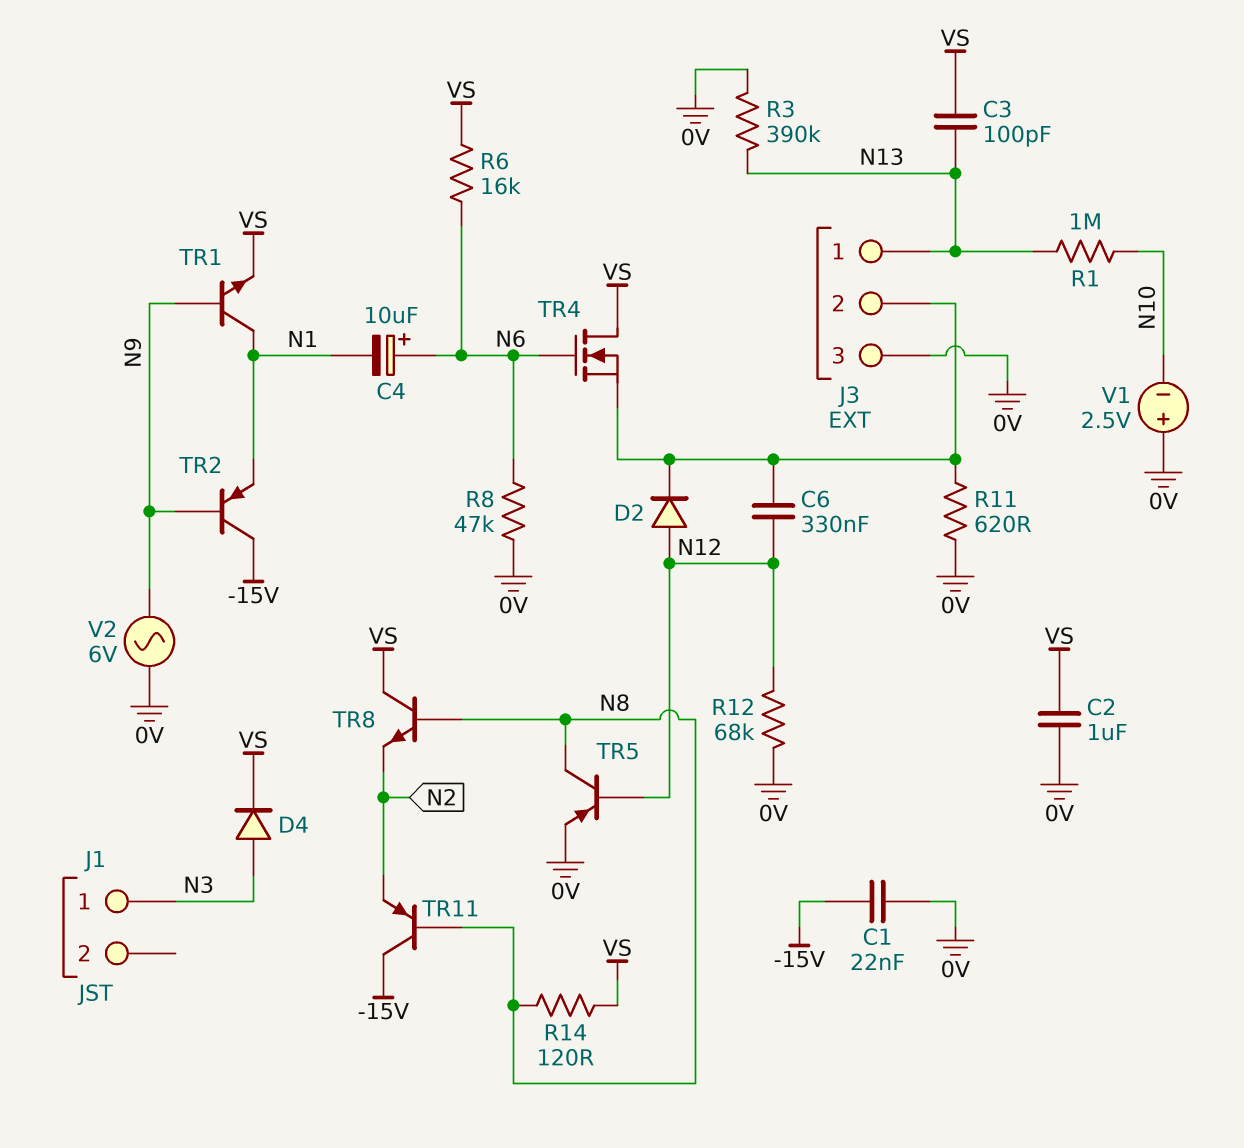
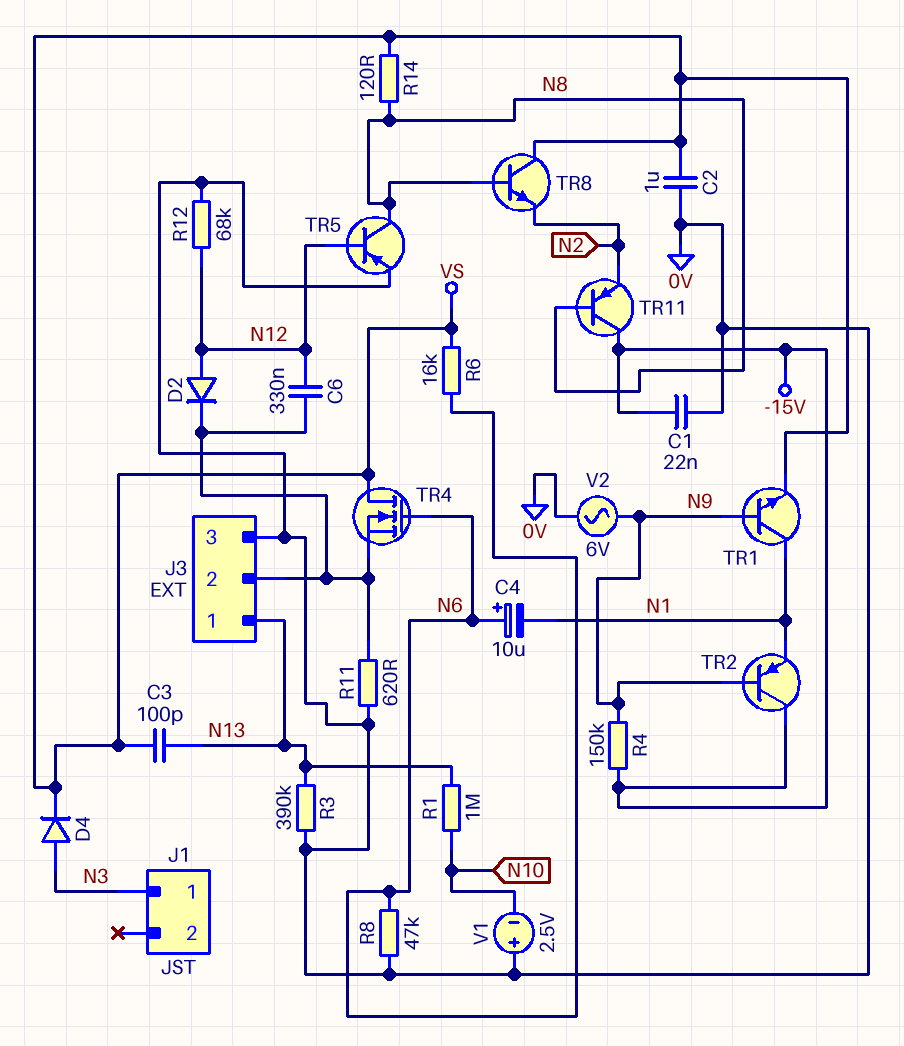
R4: none -> 150k (-15V, N9)

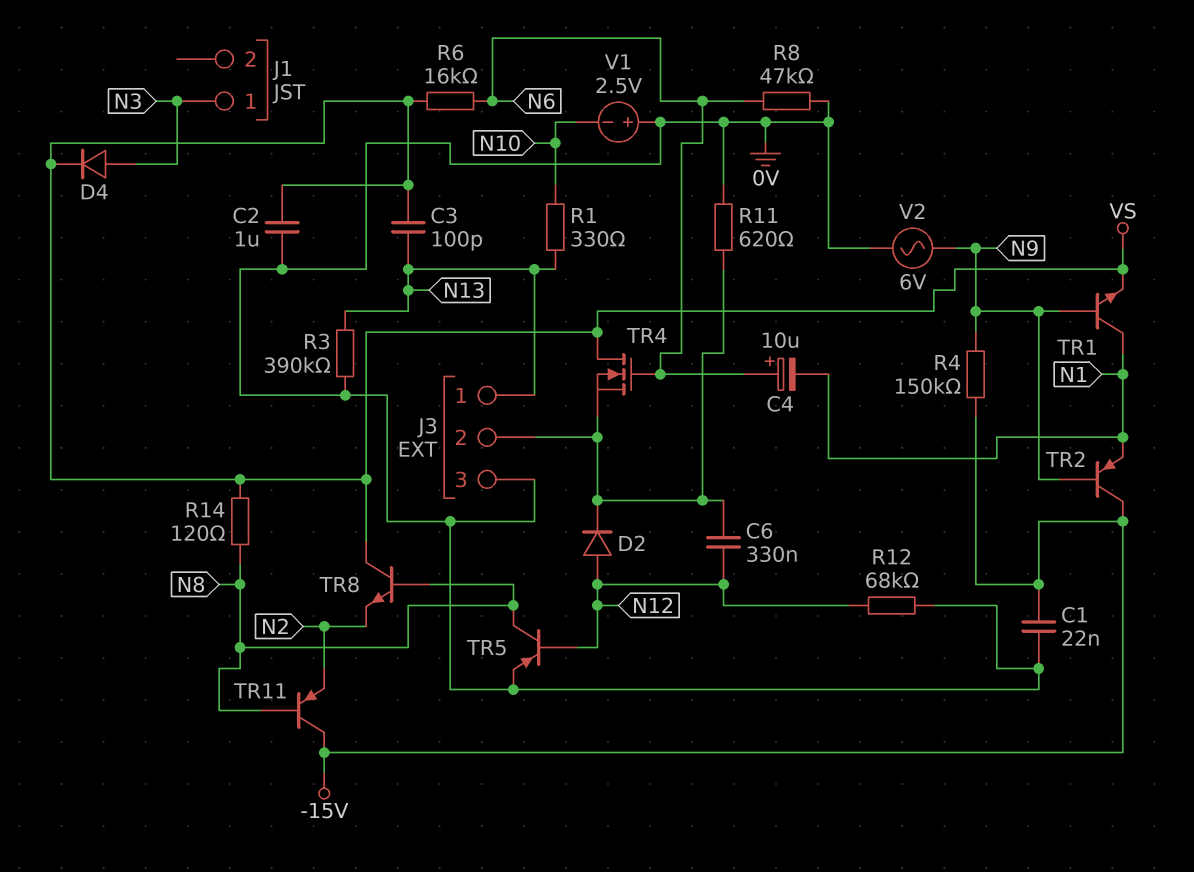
R1: 1M (N10, N13) -> 330 (N10, N13)

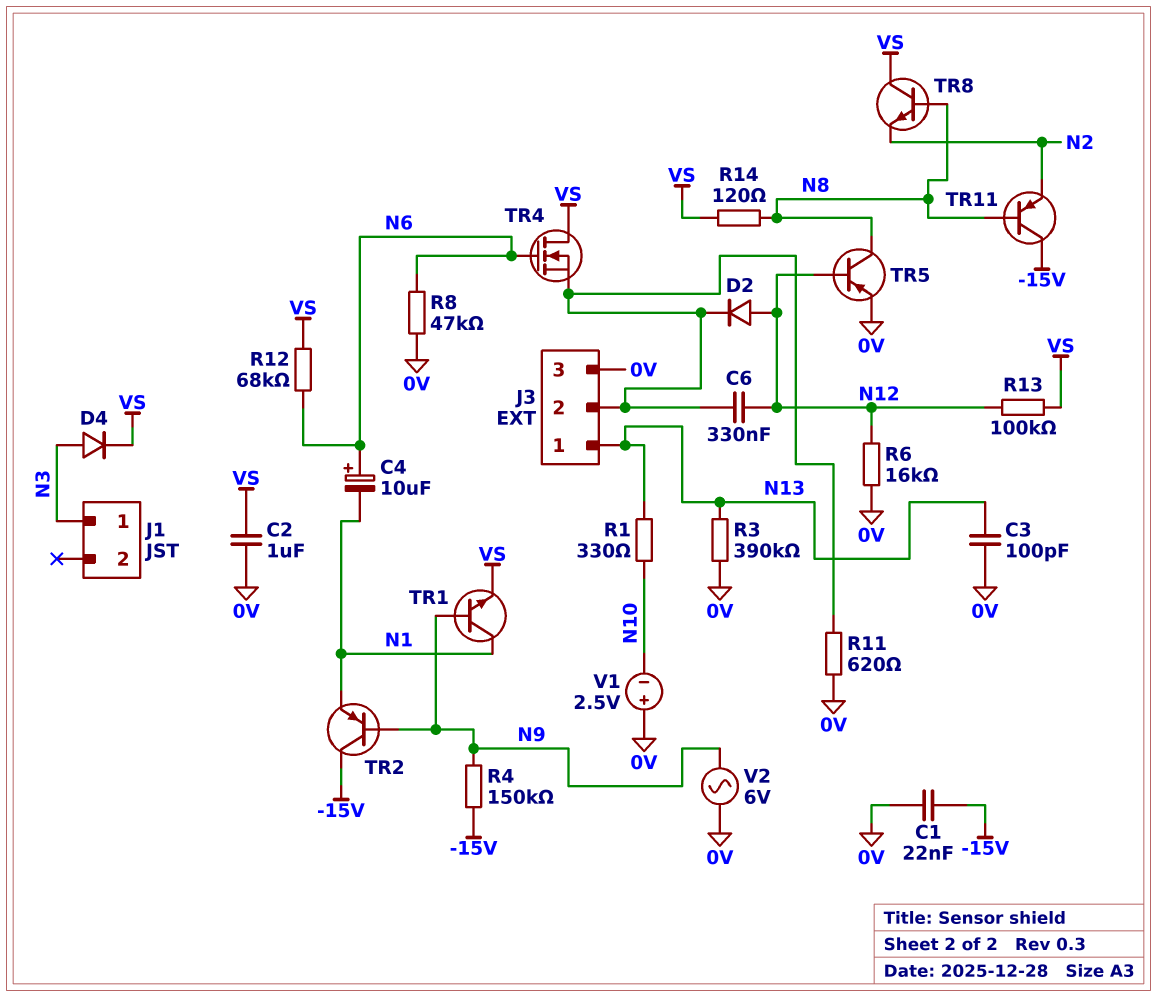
C3: 100pF (N13, VS) -> 100pF (0V, N13)
R6: 16k (N6, VS) -> 16k (0V, N12)
R12: 68k (0V, N12) -> 68k (N6, VS)
R13: none -> 100k (N12, VS)

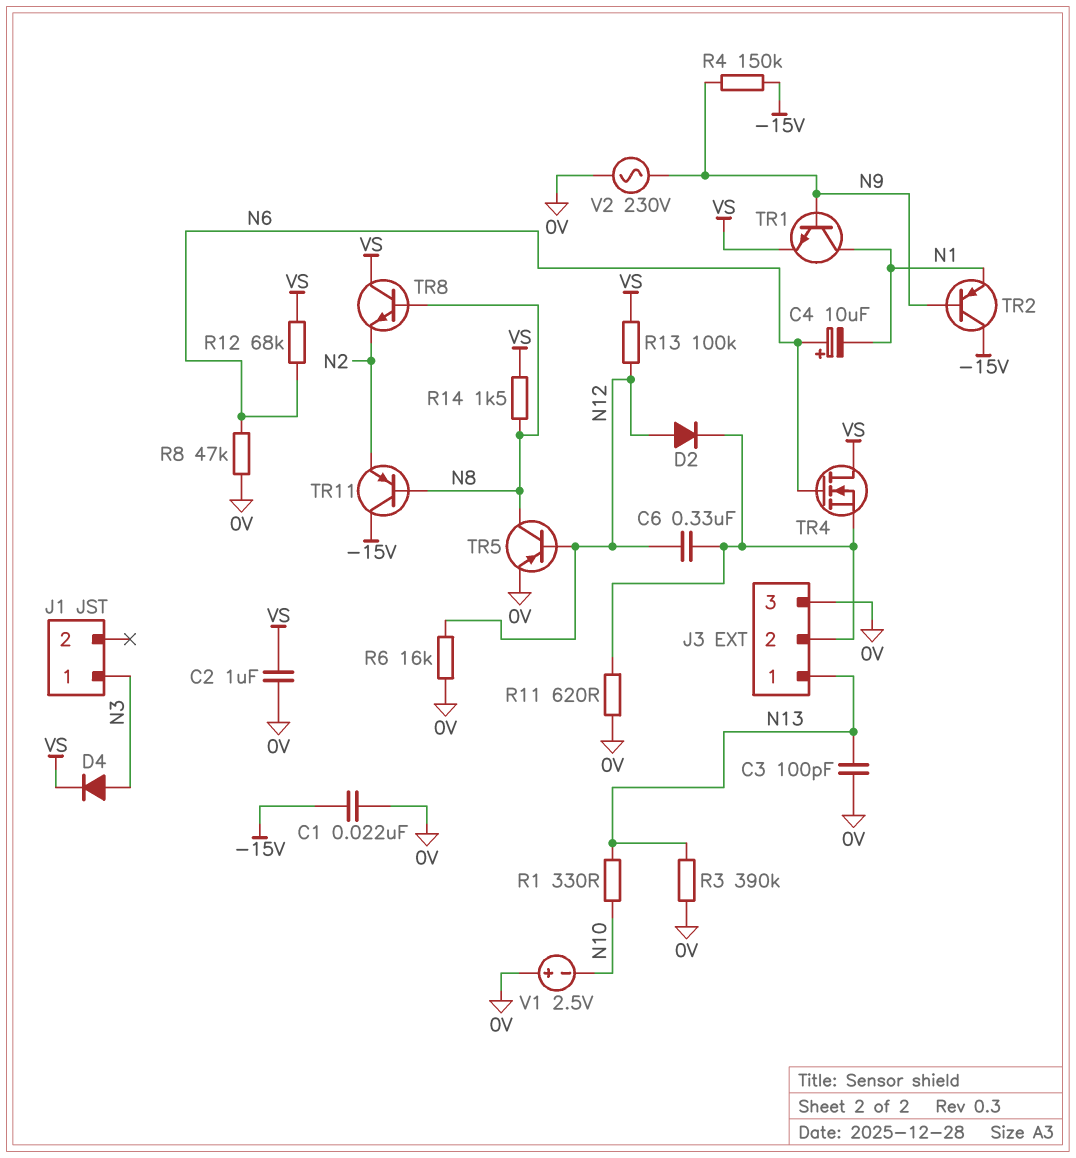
R14: 120 (N8, VS) -> 1.5k (N8, VS)
V2: AC 6V (0V, N9) -> AC 230V (0V, N9)

